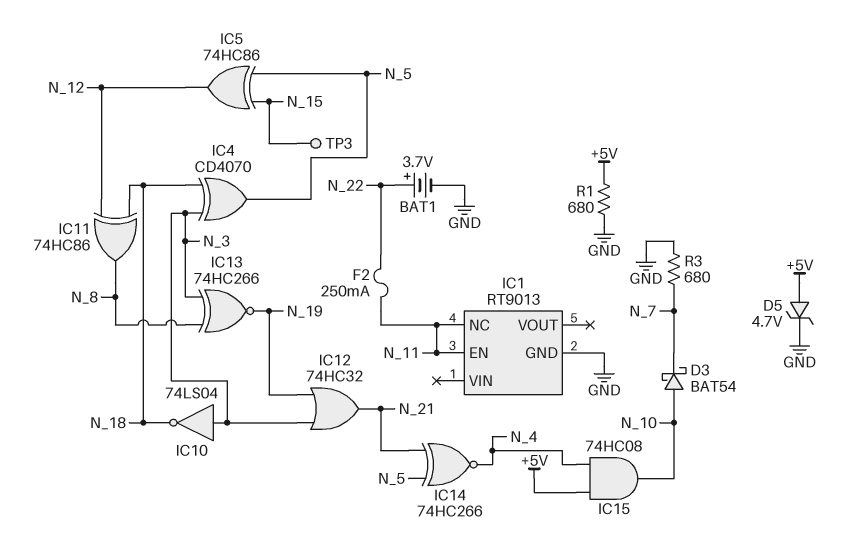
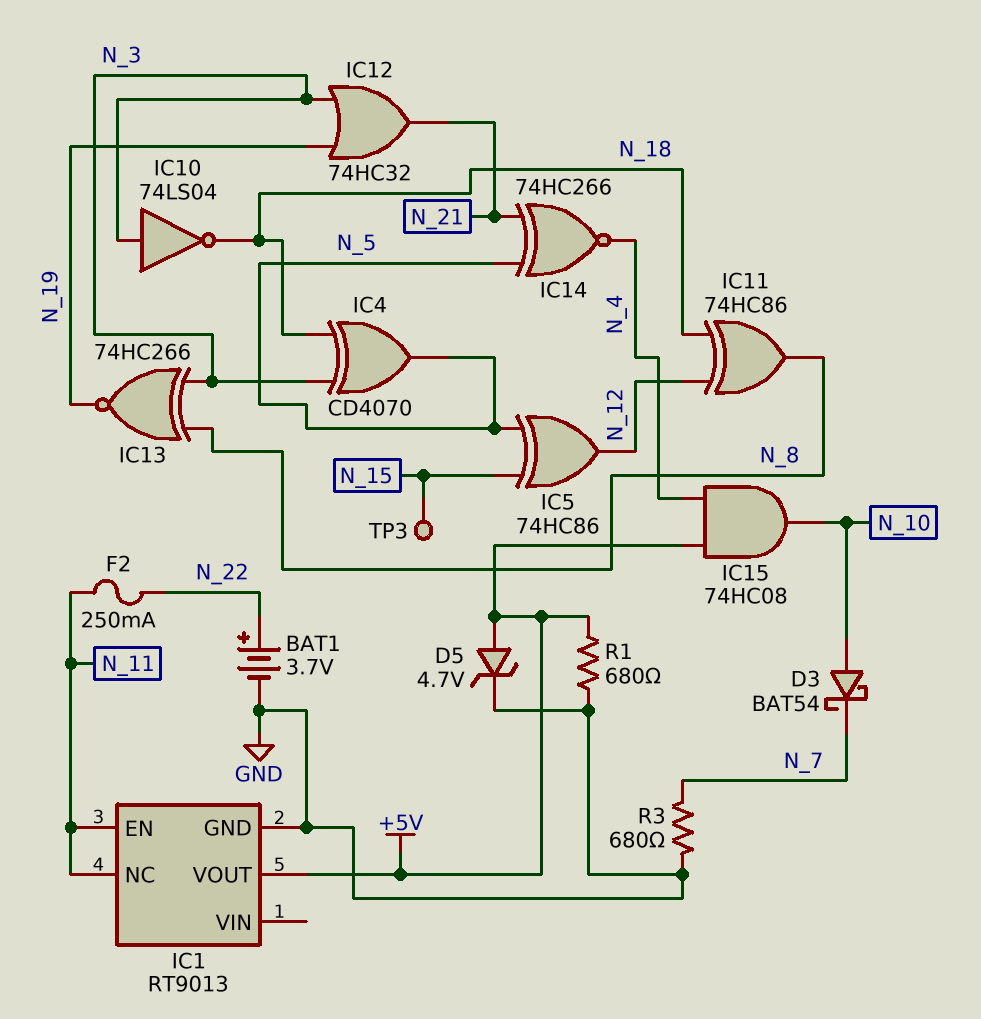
IC1 pin VOUT: none -> +5V

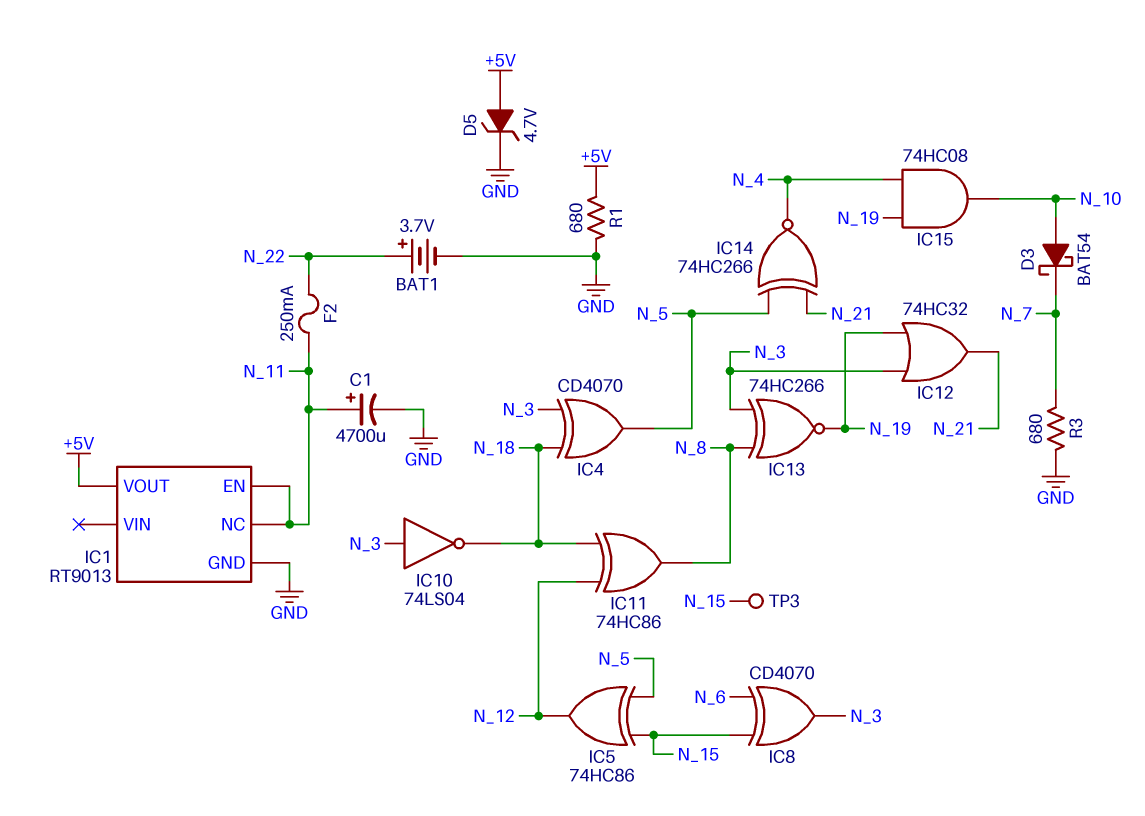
C1: none -> 4700uF (plus N_11, minus GND)
IC8: none -> XOR CD4070 (in N_6, in N_15, out N_3)
IC15: AND 74HC08 (in +5V, in N_4, out N_10) -> AND 74HC08 (in N_4, in N_19, out N_10)

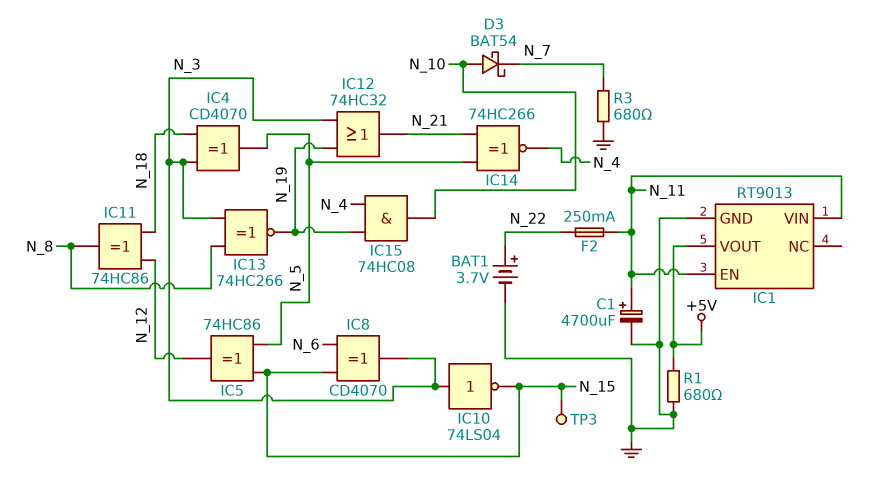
D5: zener 4.7V (A +5V, K GND) -> none
IC1 pin NC: N_11 -> none
IC1 pin VIN: none -> N_11
IC10: NOT 74LS04 (in N_3, out N_18) -> NOT 74LS04 (in N_3, out N_15)

